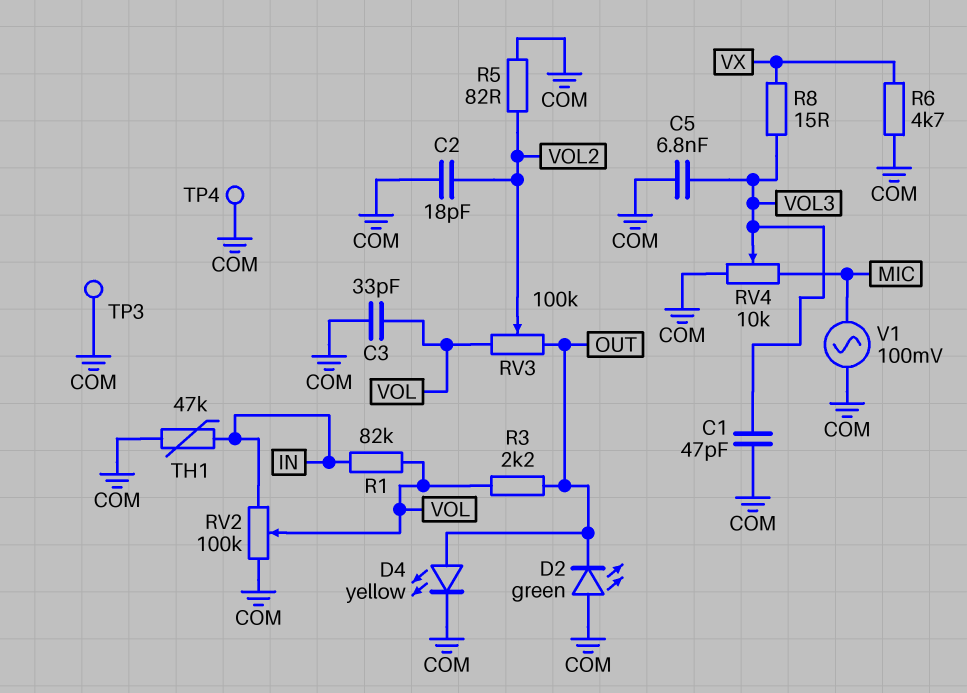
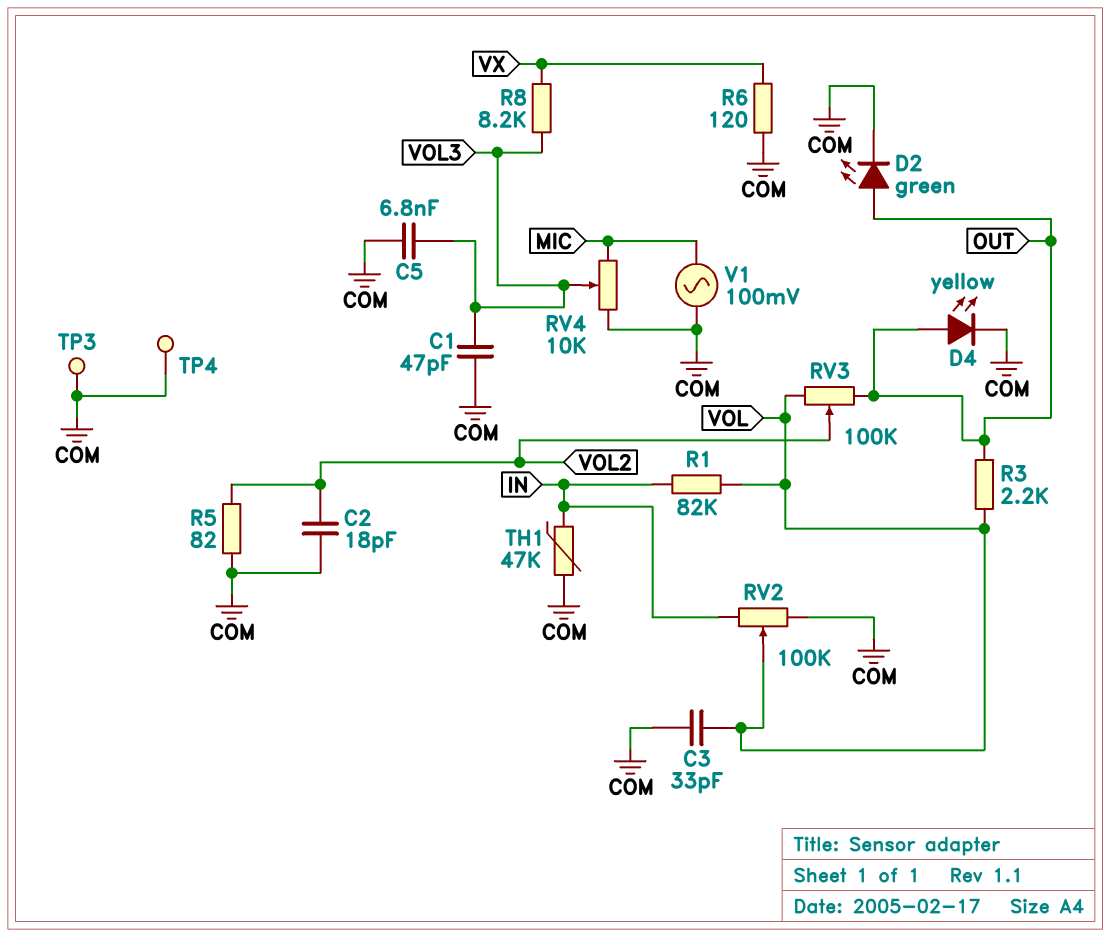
D2: LED green (A COM, K OUT) -> LED green (A OUT, K COM)
R6: 4.7k (COM, VX) -> 120 (COM, VX)
R8: 15 (VOL3, VX) -> 8.2k (VOL3, VX)

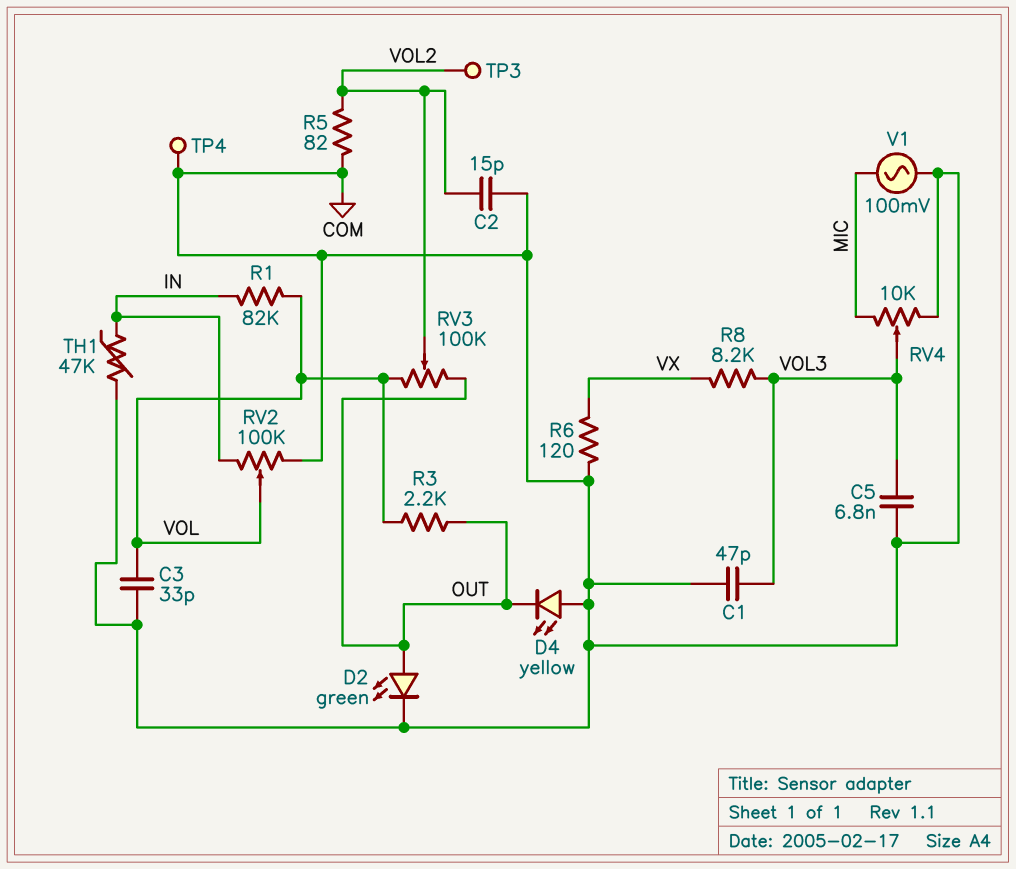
C2: 18pF (COM, VOL2) -> 15pF (COM, VOL2)
D4: LED yellow (A OUT, K COM) -> LED yellow (A COM, K OUT)
TP3: test point (COM) -> test point (VOL2)

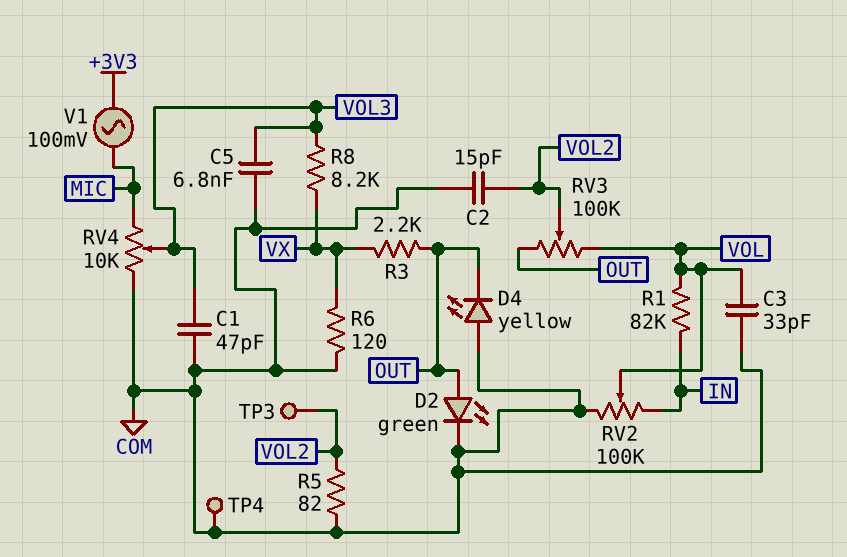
R3: 2.2k (OUT, VOL) -> 2.2k (OUT, VX)
TH1: 47k (COM, IN) -> none
V1: AC 100mV (COM, MIC) -> AC 100mV (+3V3, MIC)

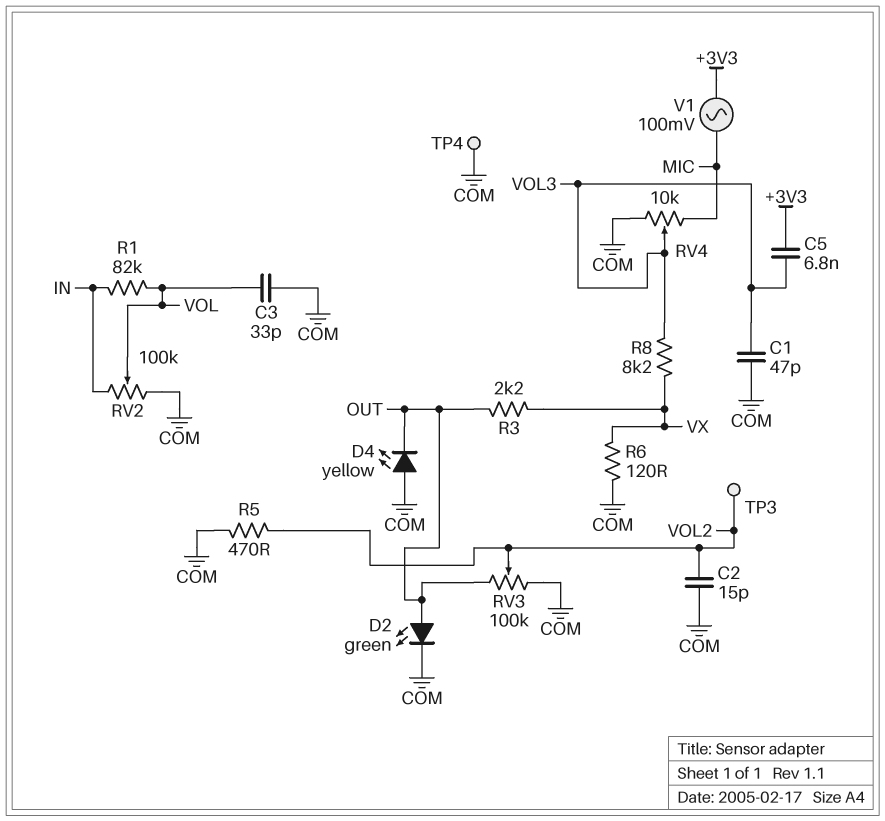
C5: 6.8nF (COM, VOL3) -> 6.8nF (+3V3, VOL3)
R5: 82 (COM, VOL2) -> 470 (COM, VOL2)
RV3: 100k (OUT, VOL, wiper VOL2) -> 100k (COM, OUT, wiper VOL2)

